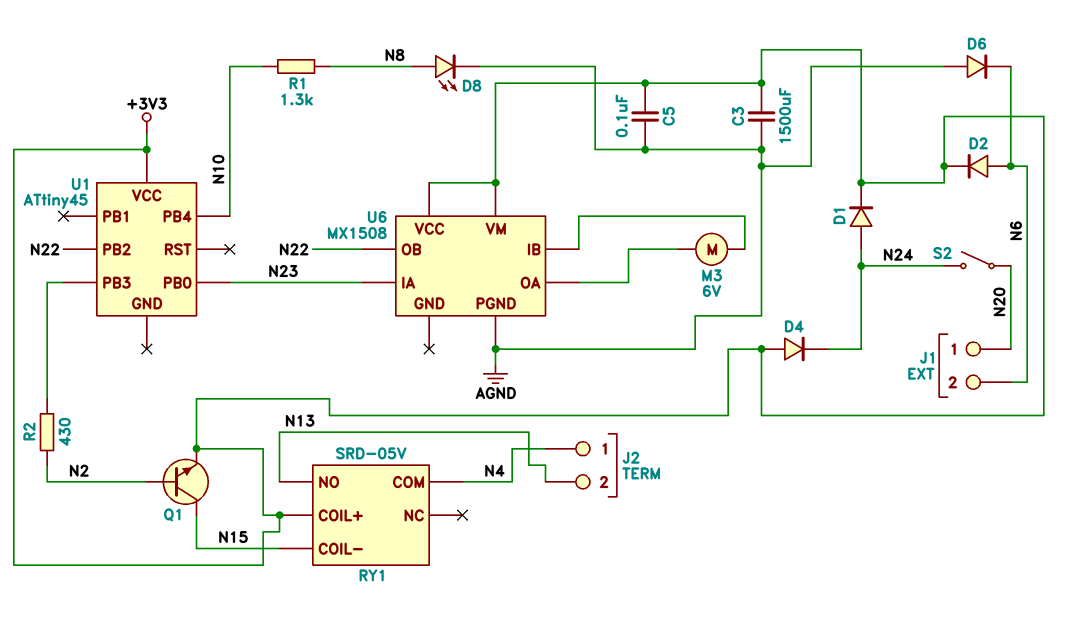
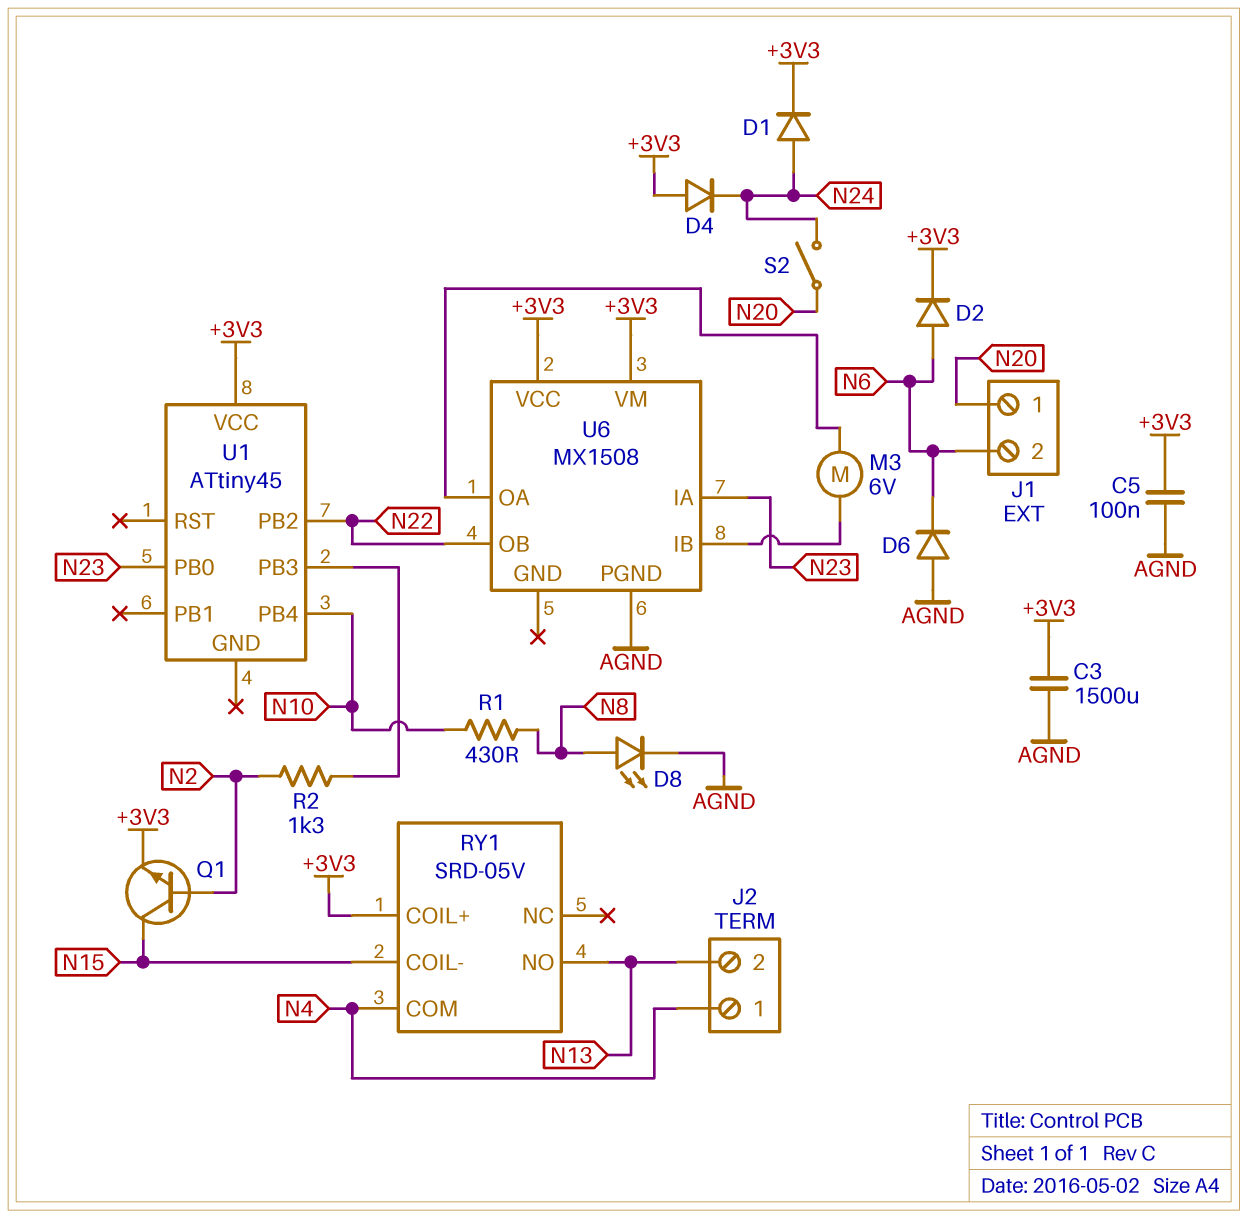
R1: 1.3k (N8, N10) -> 430 (N8, N10)
R2: 430 (N2, U1/PB3) -> 1.3k (N2, U1/PB3)

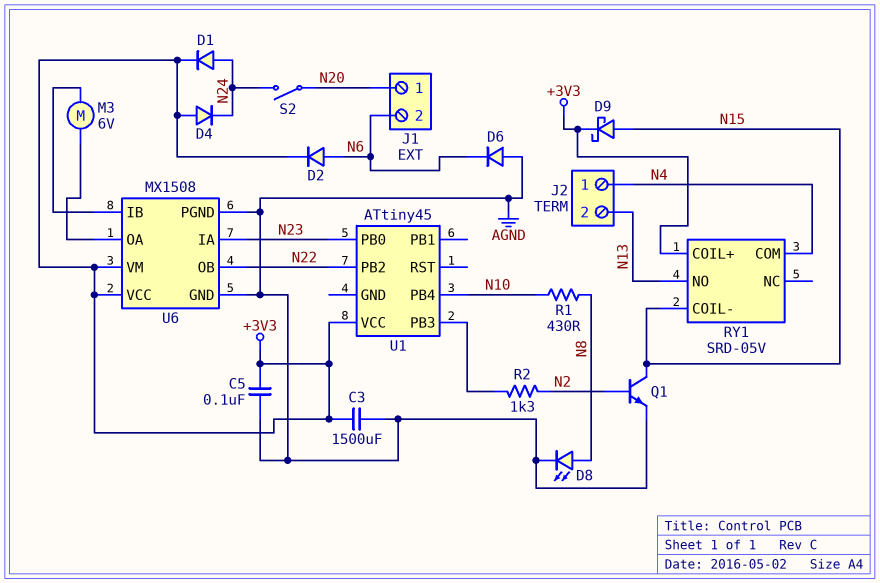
D9: none -> schottky (A N15, K +3V3)
Q1: NPN (B N2, C N15, E +3V3) -> NPN (B N2, C N15, E AGND)
U6 pin GND: none -> AGND

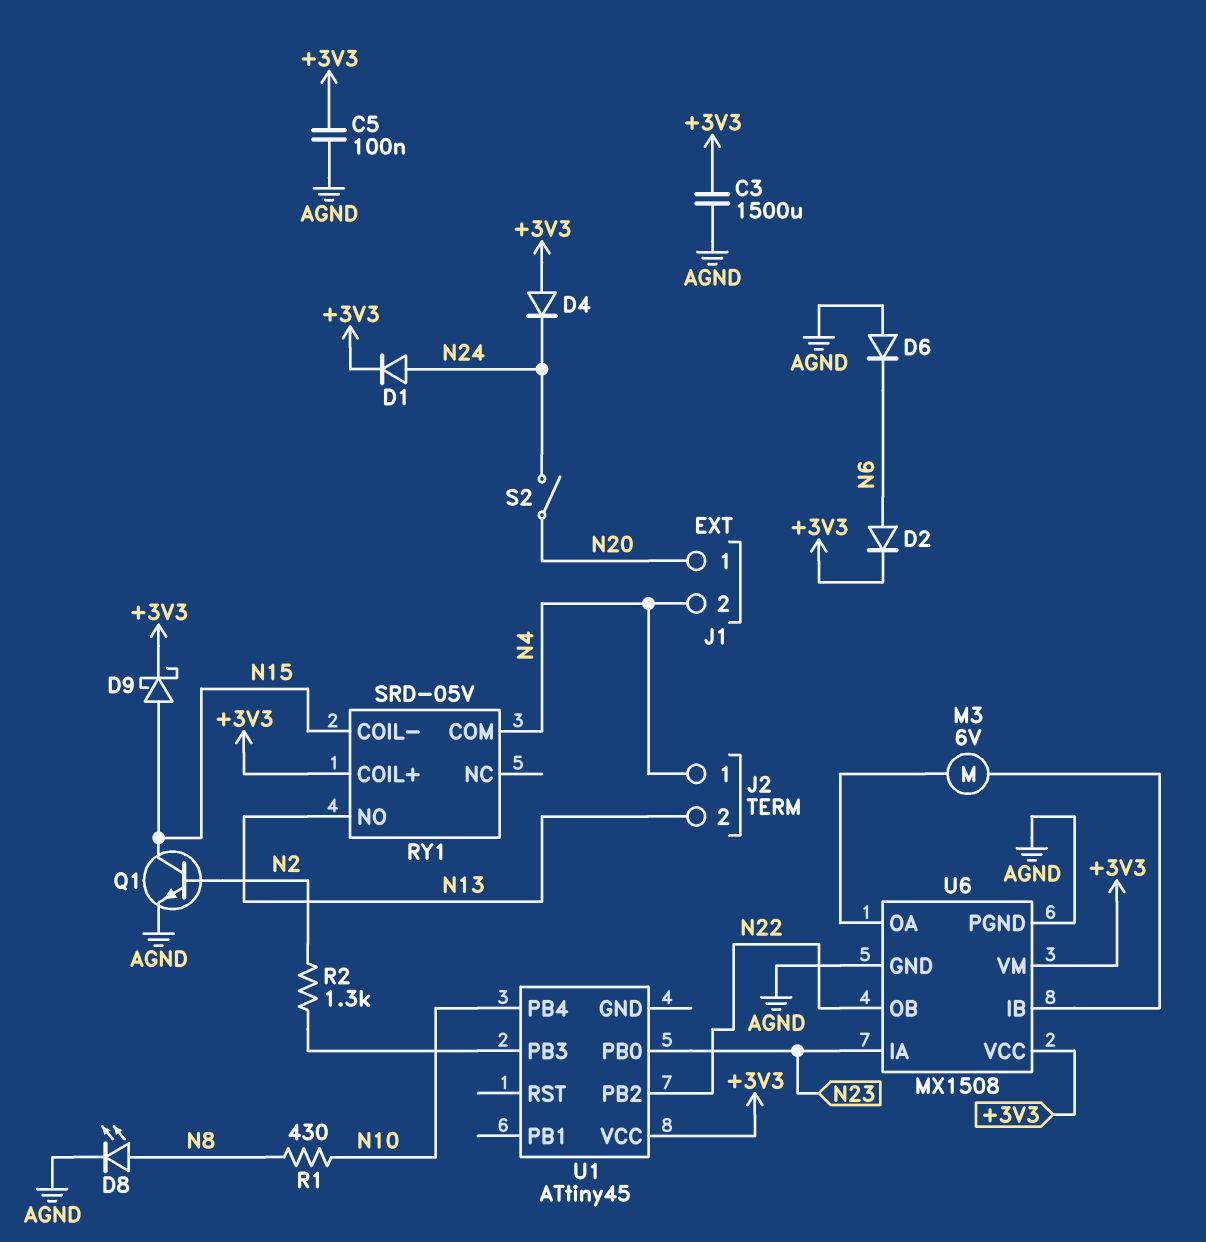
J1 pin 2: N6 -> N4

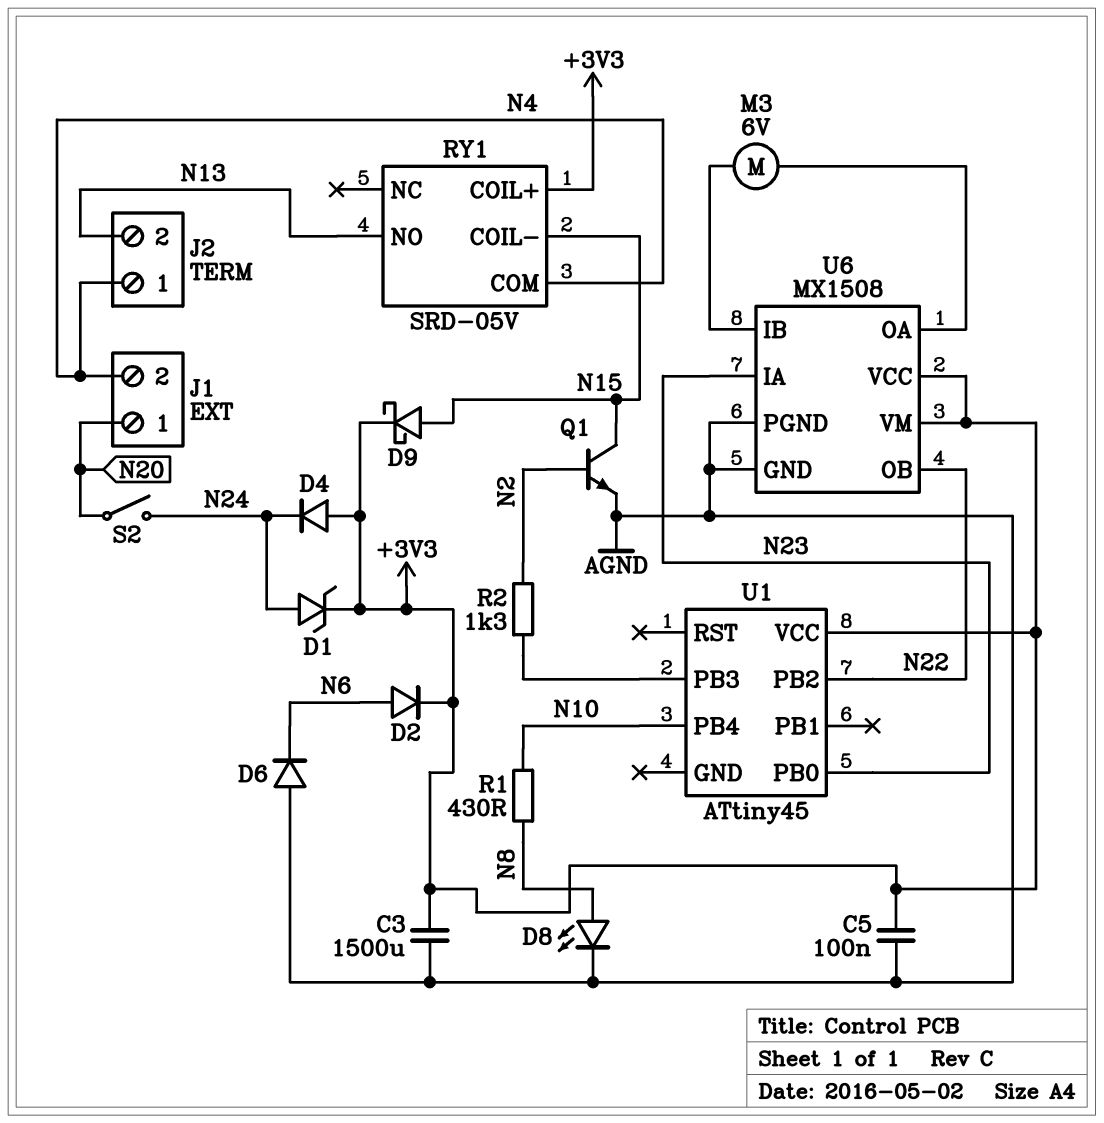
D1: diode (A N24, K +3V3) -> zener (A N24, K +3V3)

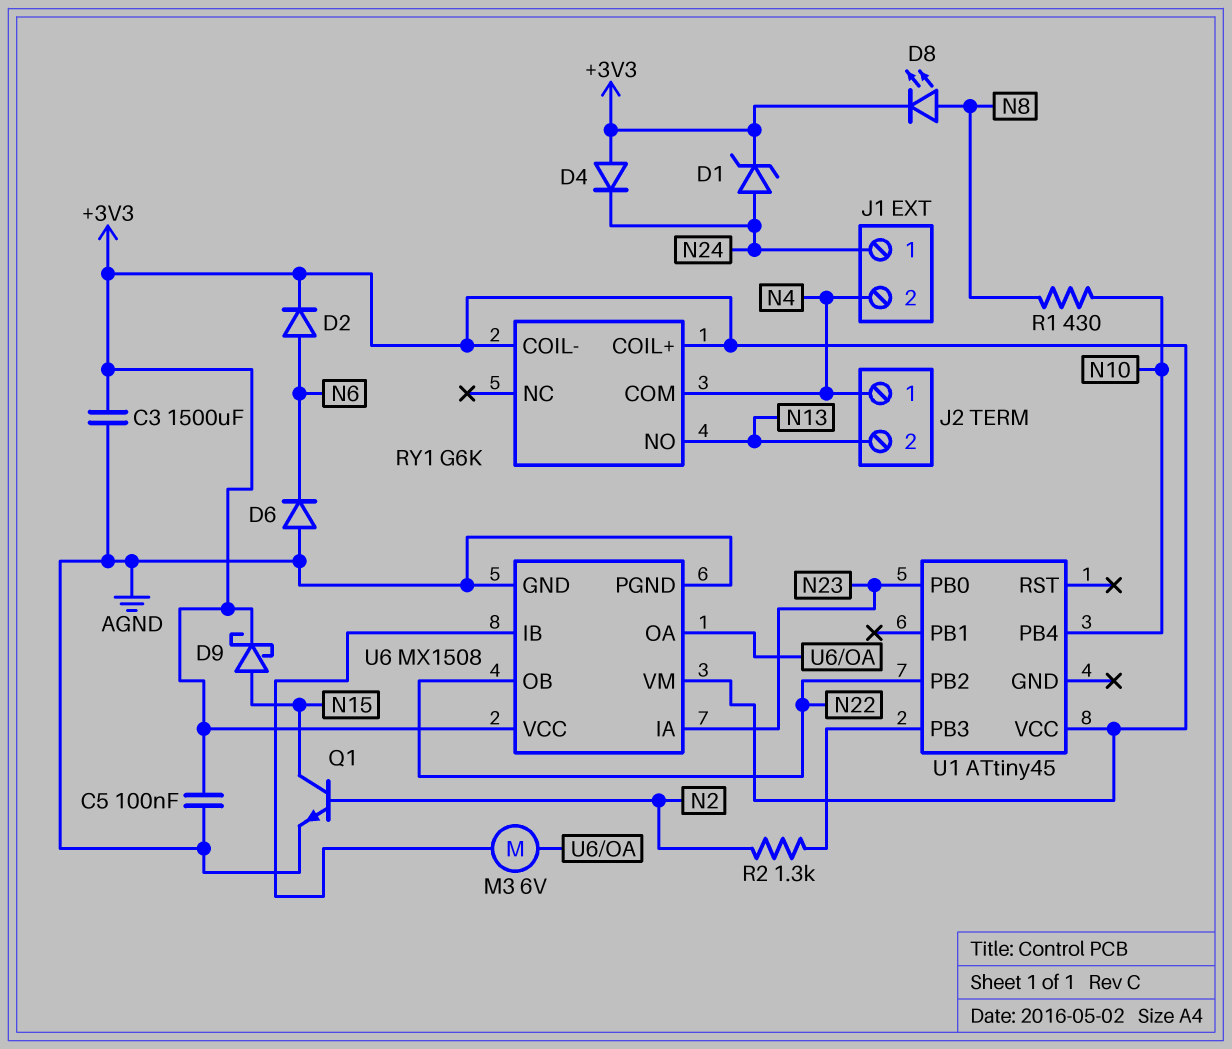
D8: LED (A N8, K AGND) -> LED (A N8, K +3V3)
J1 pin 1: N20 -> N24
RY1: SRD-05V -> G6K
RY1 pin COIL-: N15 -> +3V3
S2: switch (N20, N24) -> none

